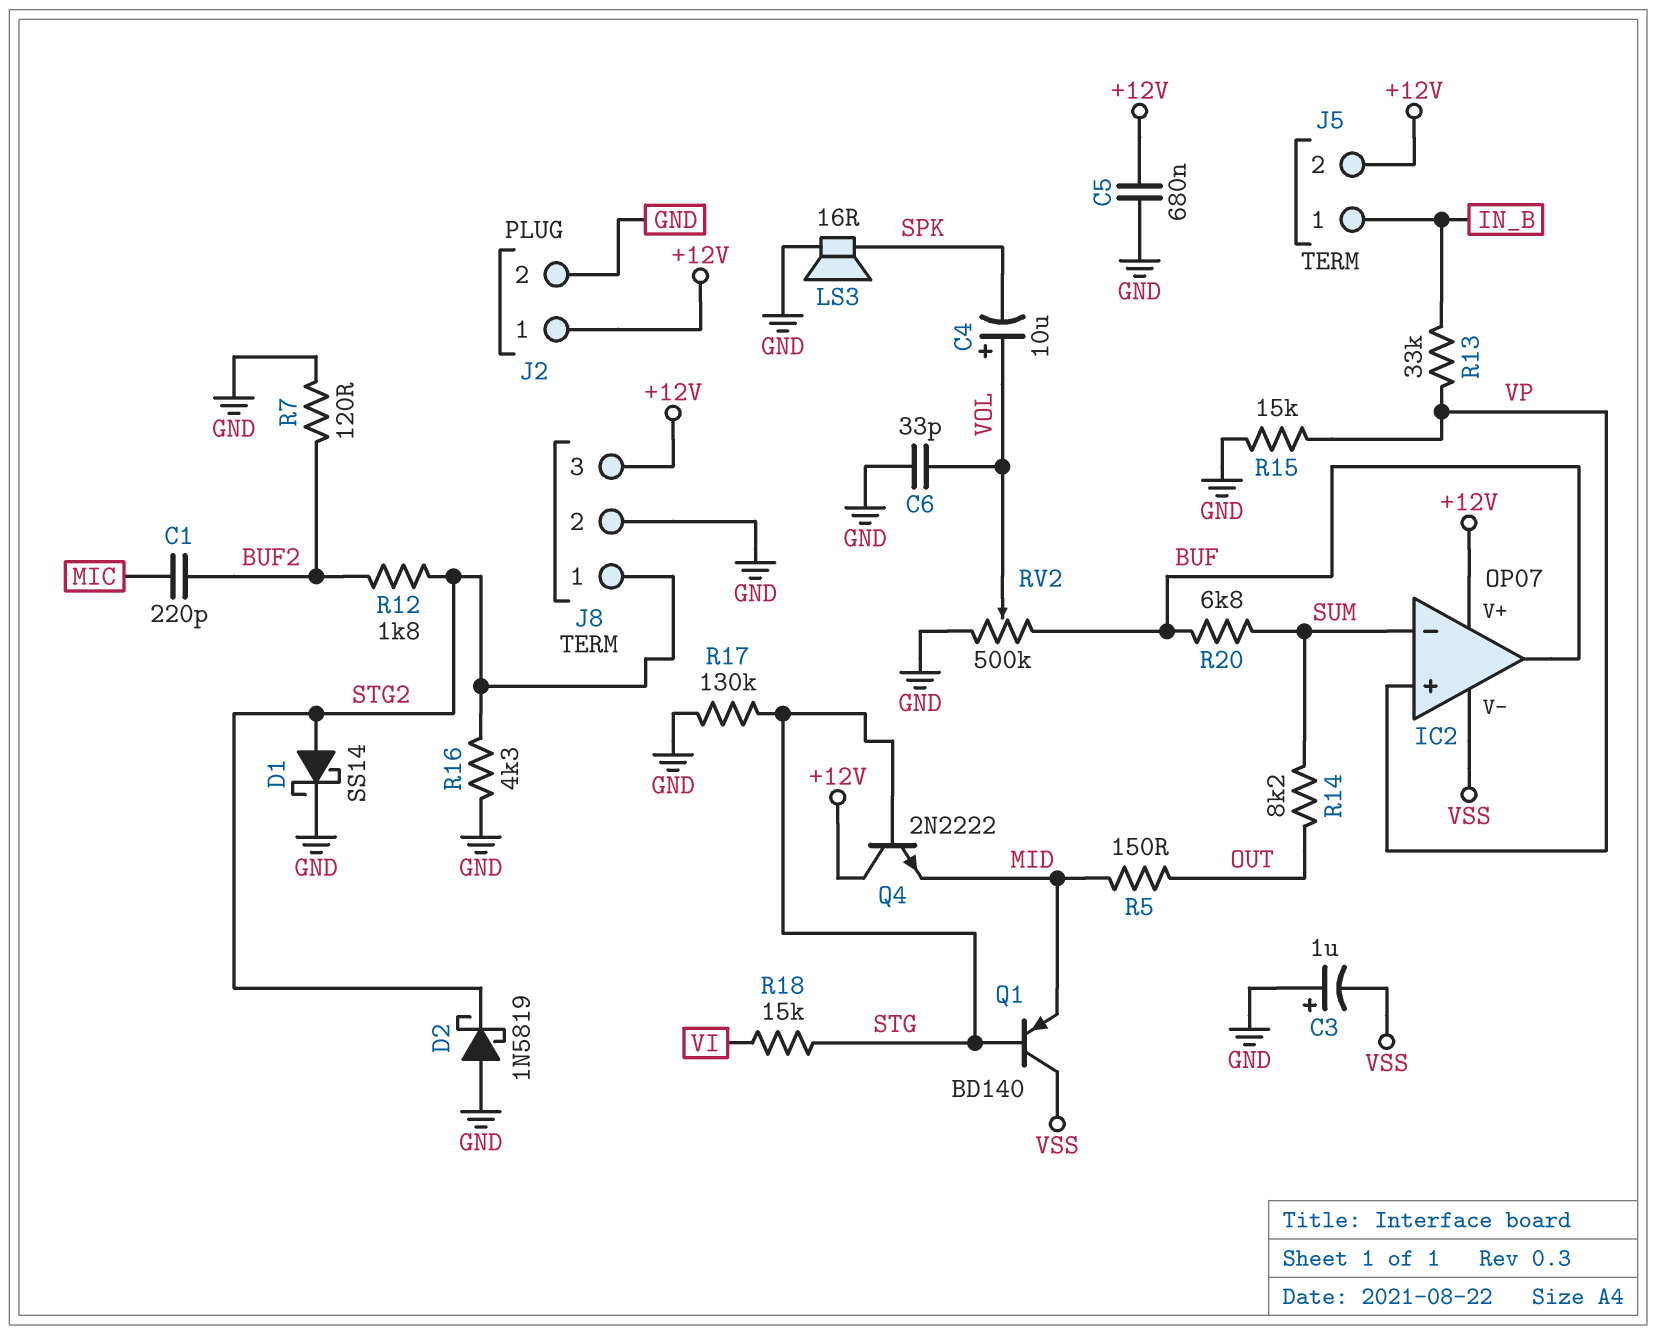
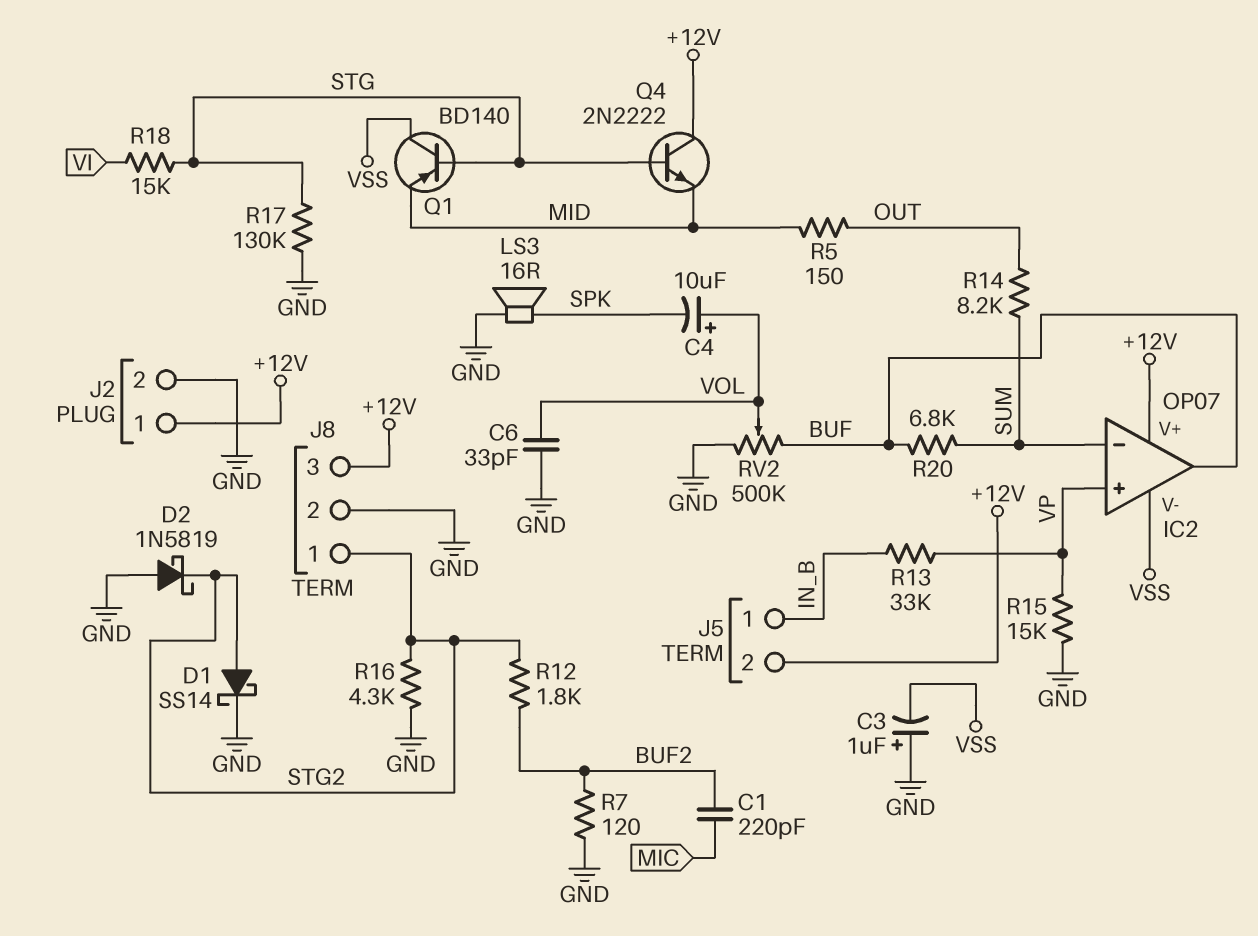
C5: 680nF (+12V, GND) -> none

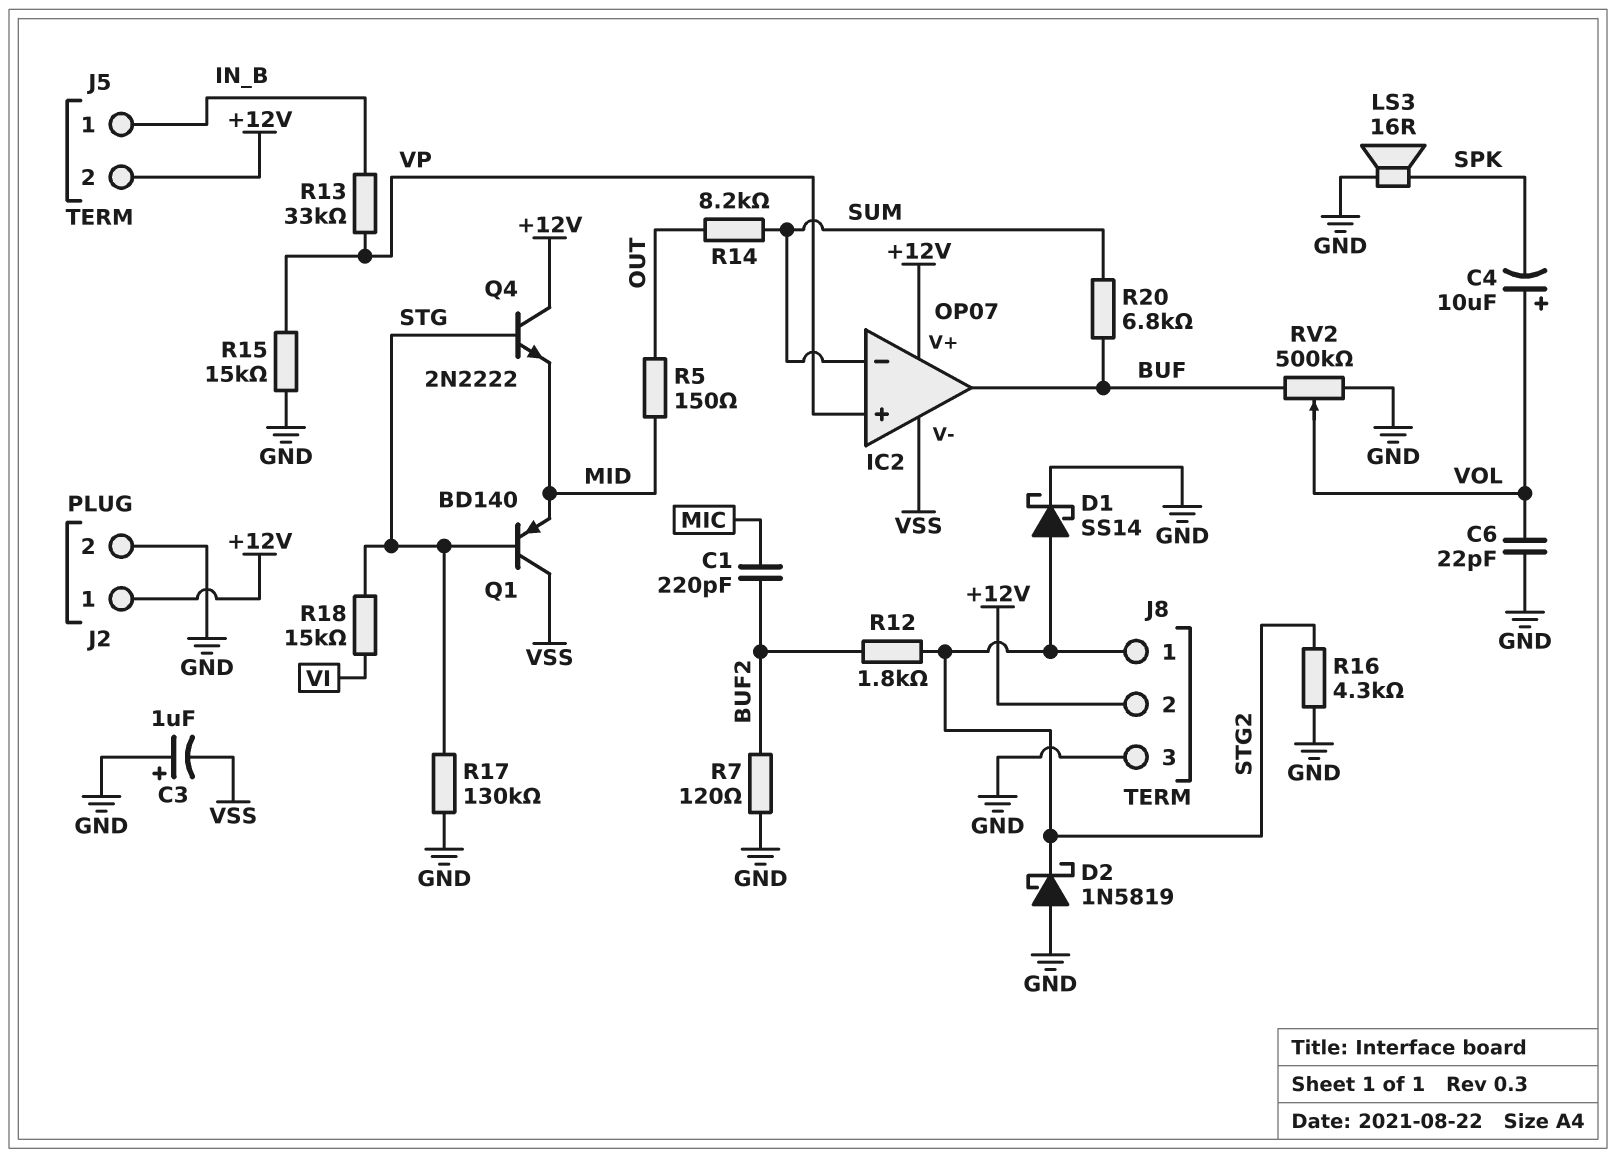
C6: 33pF (GND, VOL) -> 22pF (GND, VOL)
J8 pin 2: GND -> +12V
J8 pin 3: +12V -> GND

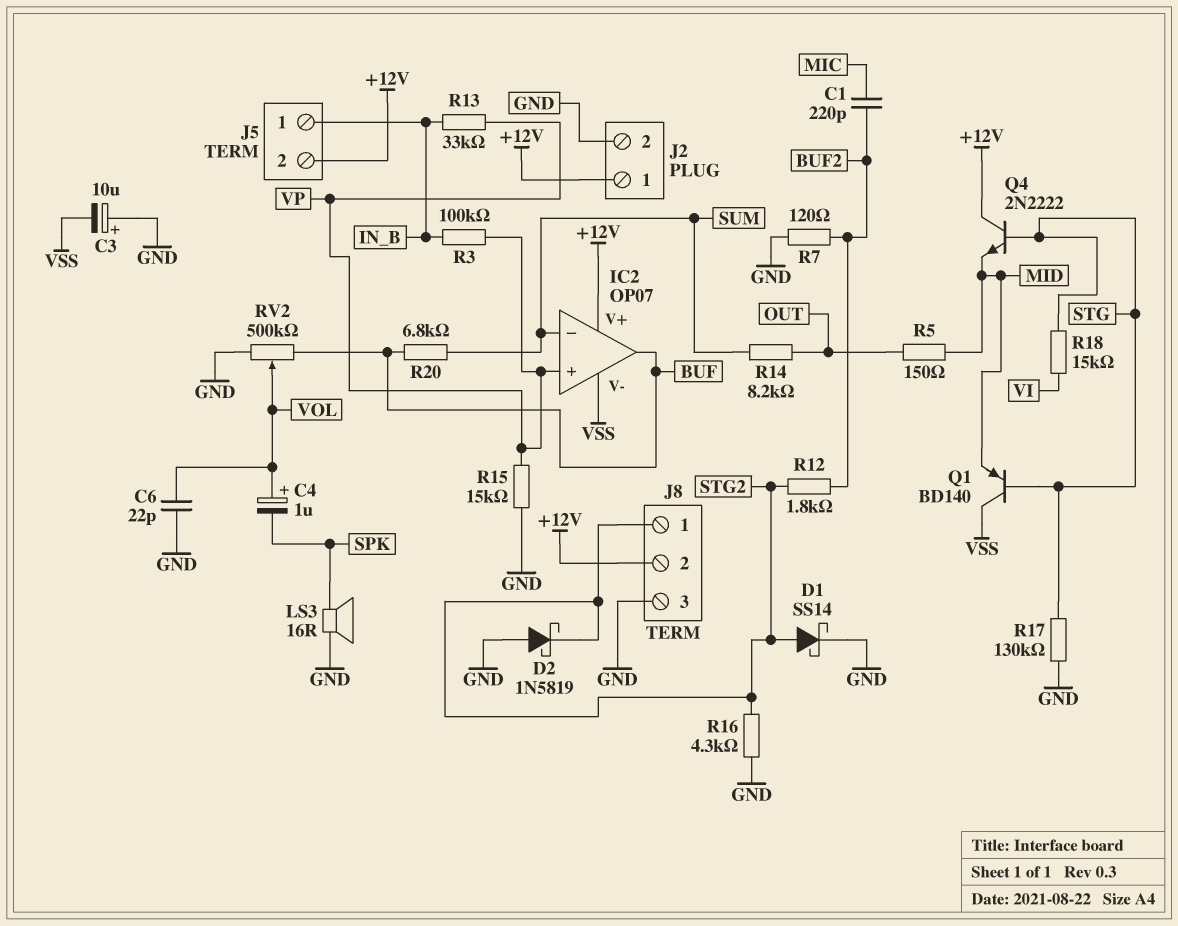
C3: 1uF (plus GND, minus VSS) -> 10uF (plus GND, minus VSS)
C4: 10uF (plus VOL, minus SPK) -> 1uF (plus VOL, minus SPK)
R3: none -> 100k (IN_B, VP)

